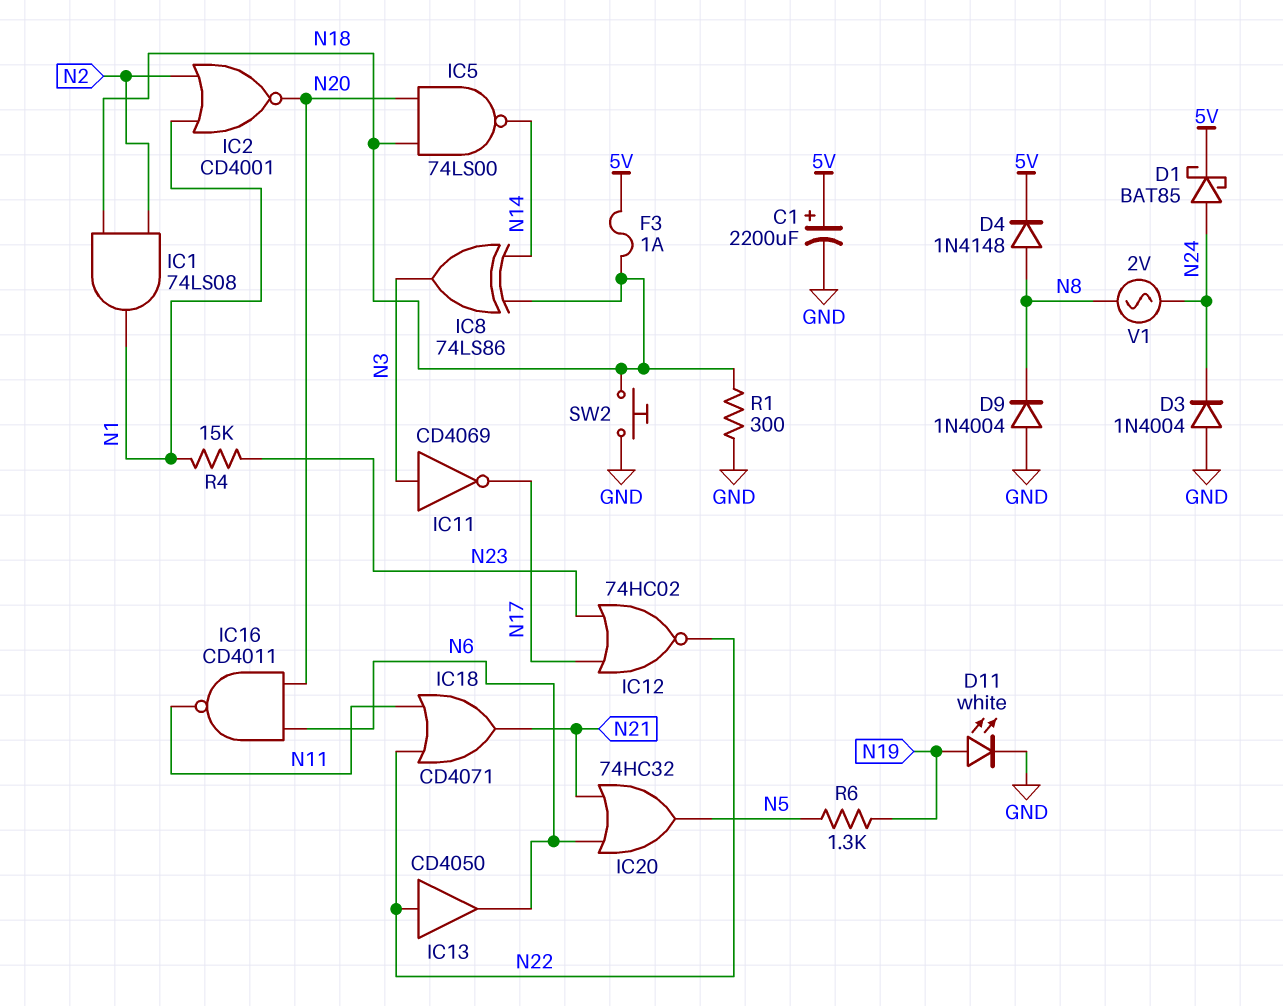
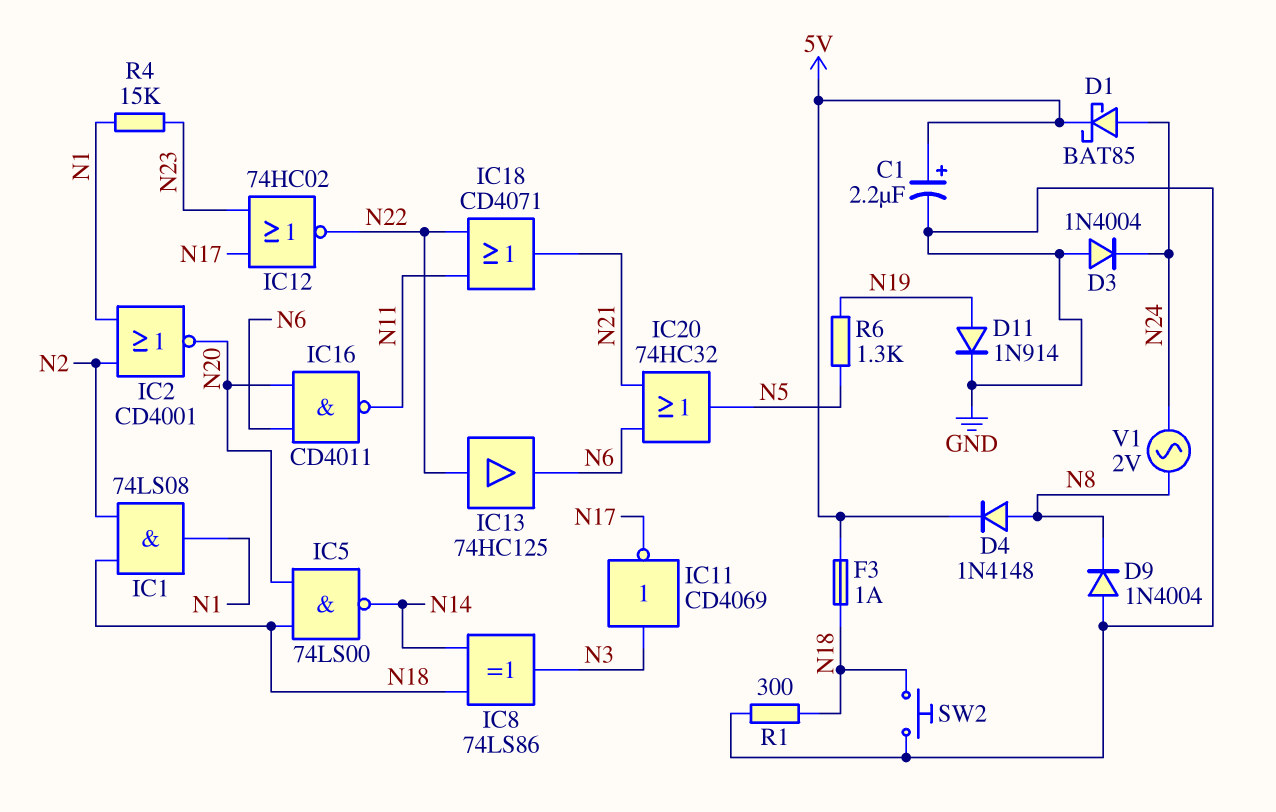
C1: 2200uF (plus 5V, minus GND) -> 2.2uF (plus 5V, minus GND)
D11: LED white (A N19, K GND) -> diode 1N914 (A N19, K GND)
IC13: buffer CD4050 (in N22, out N6) -> buffer 74HC125 (in N22, out N6)

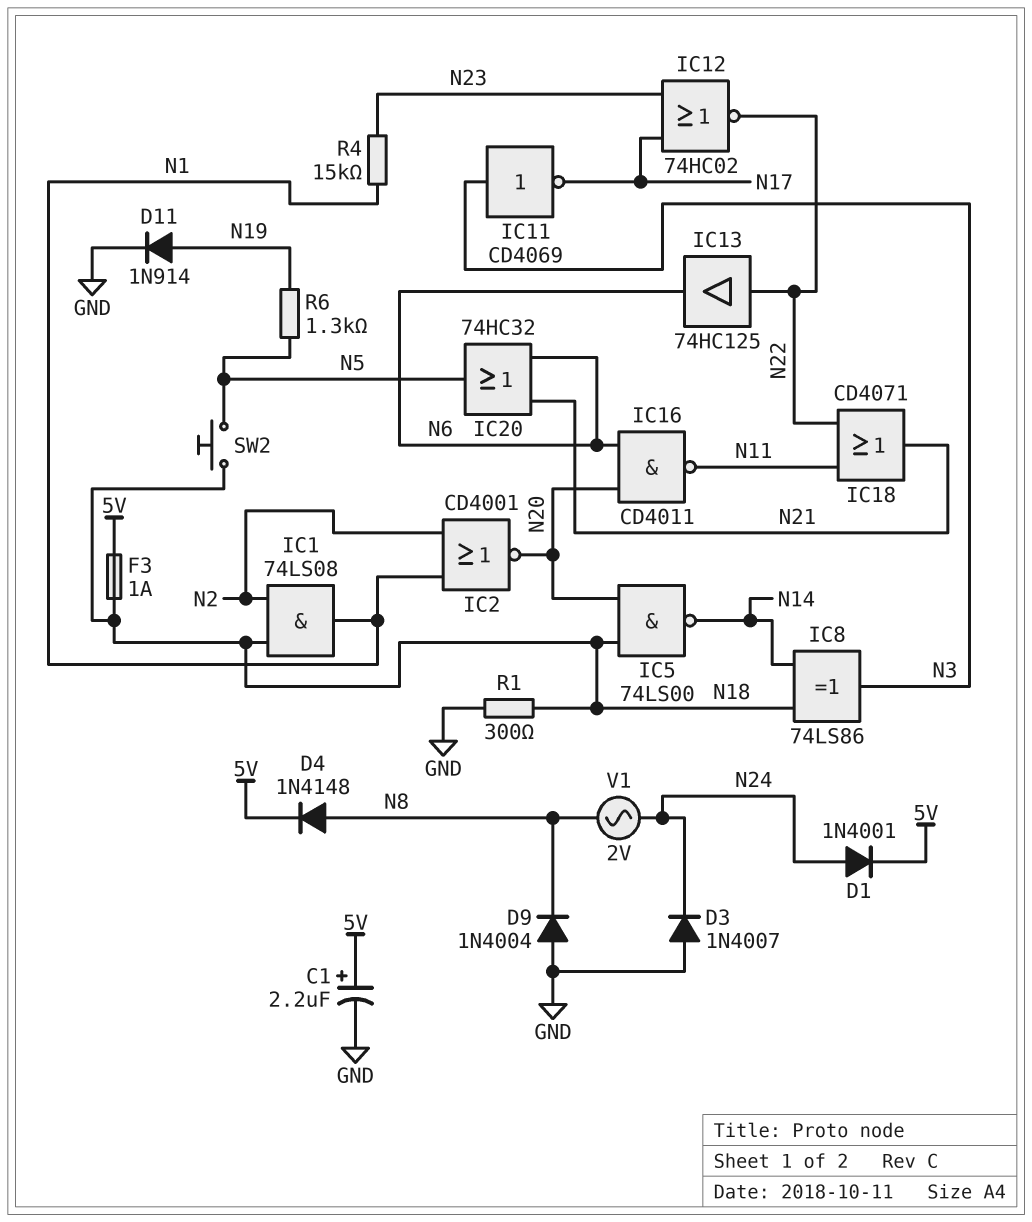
D1: schottky BAT85 (A N24, K 5V) -> diode 1N4001 (A N24, K 5V)
D3: diode 1N4004 (A GND, K N24) -> diode 1N4007 (A GND, K N24)
SW2: button (GND, N18) -> button (N5, N18)

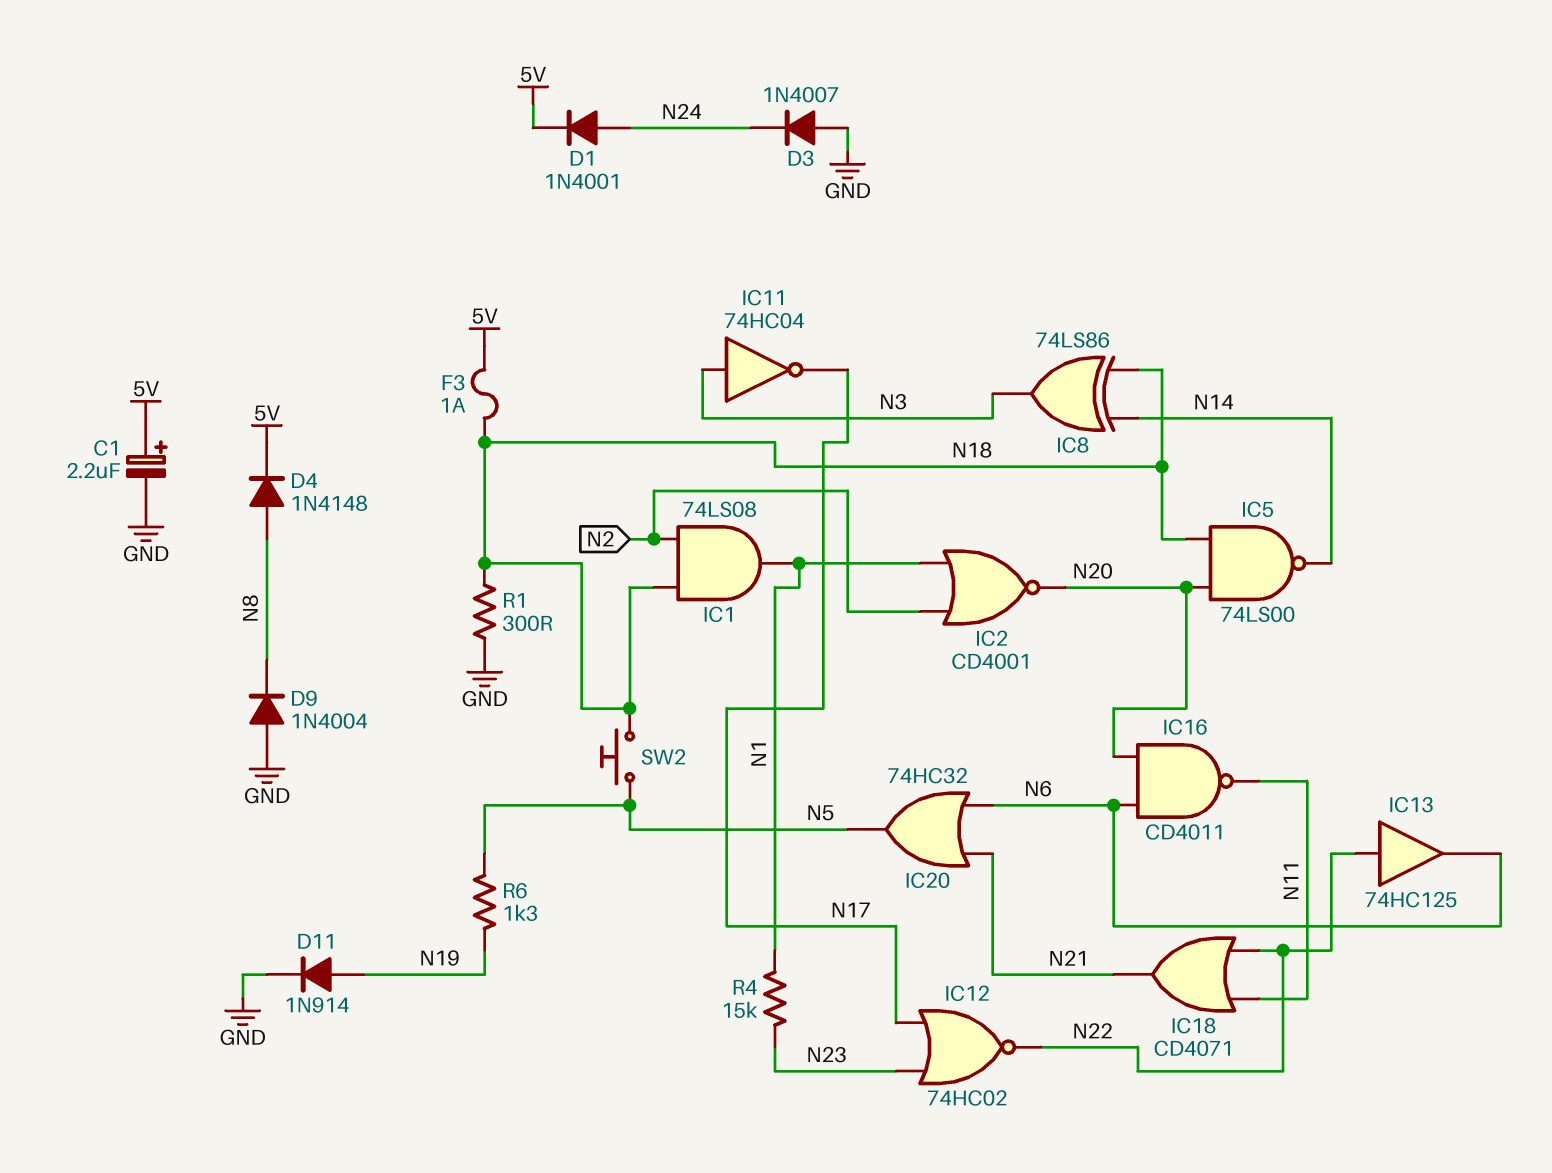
IC11: NOT CD4069 (in N3, out N17) -> NOT 74HC04 (in N3, out N17)
V1: AC 2V (N8, N24) -> none

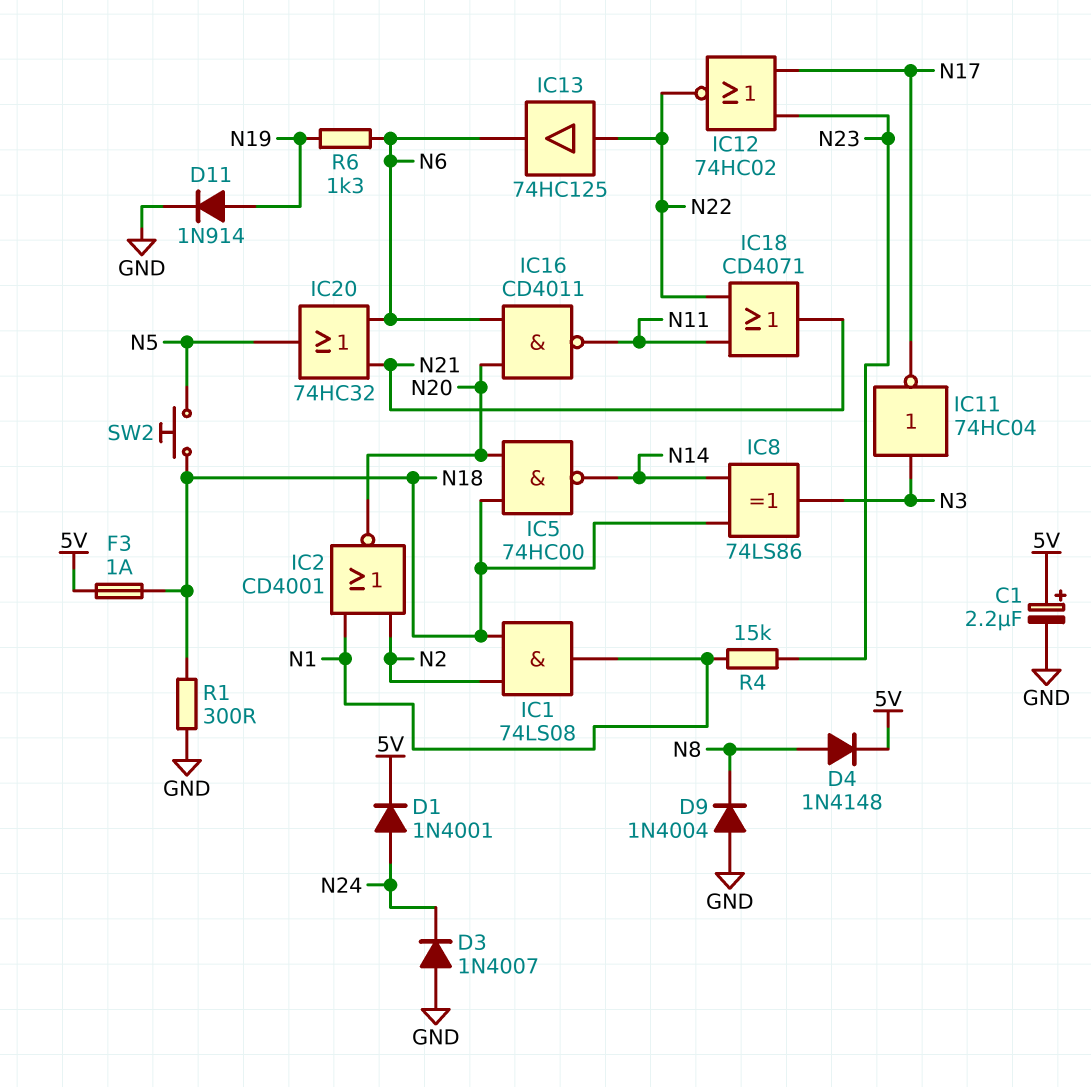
IC5: NAND 74LS00 (in N18, in N20, out N14) -> NAND 74HC00 (in N18, in N20, out N14)
R6: 1.3k (N5, N19) -> 1.3k (N6, N19)

